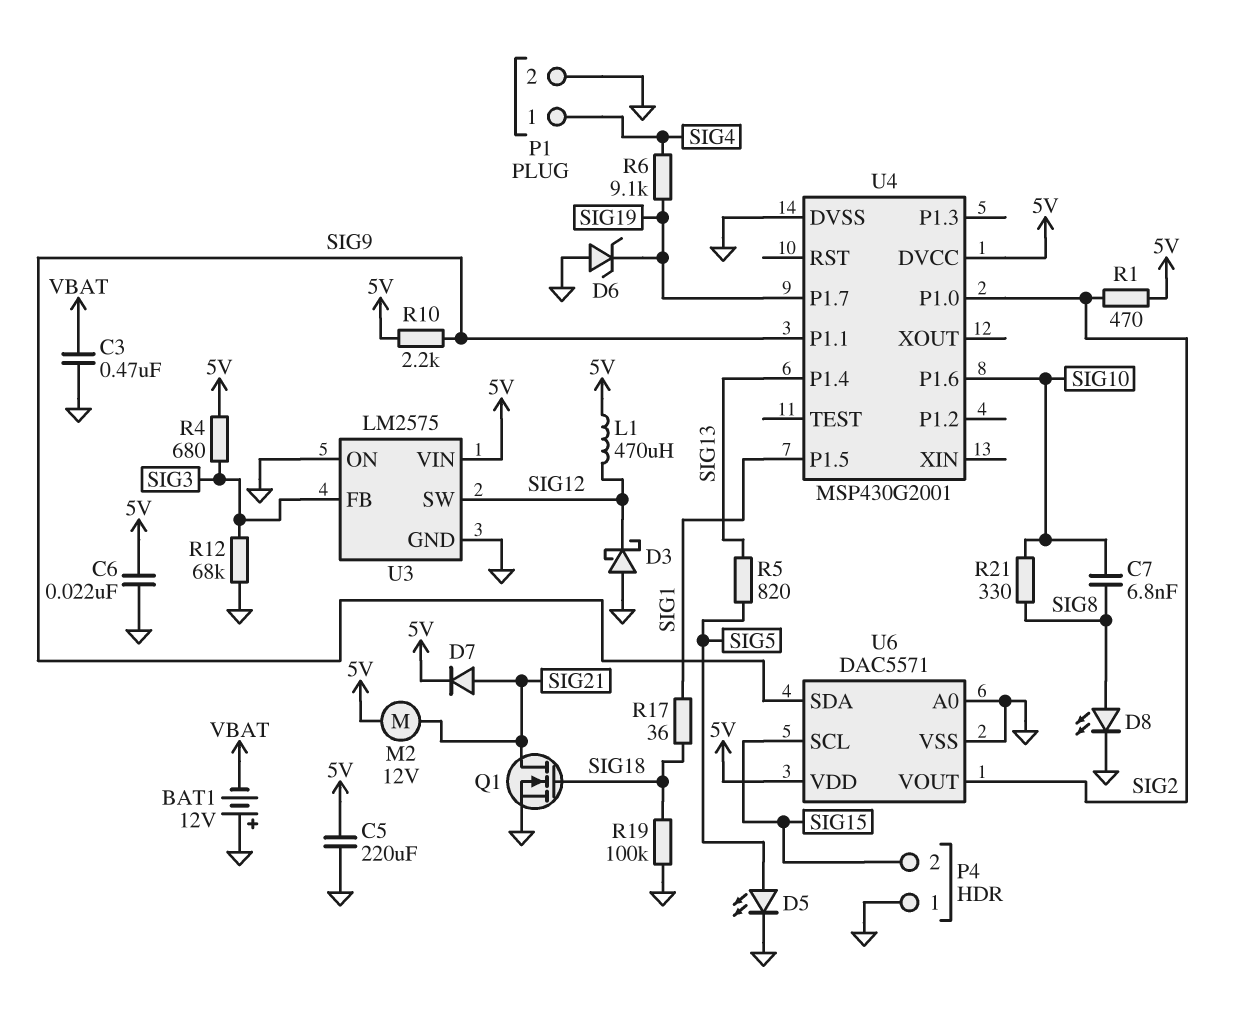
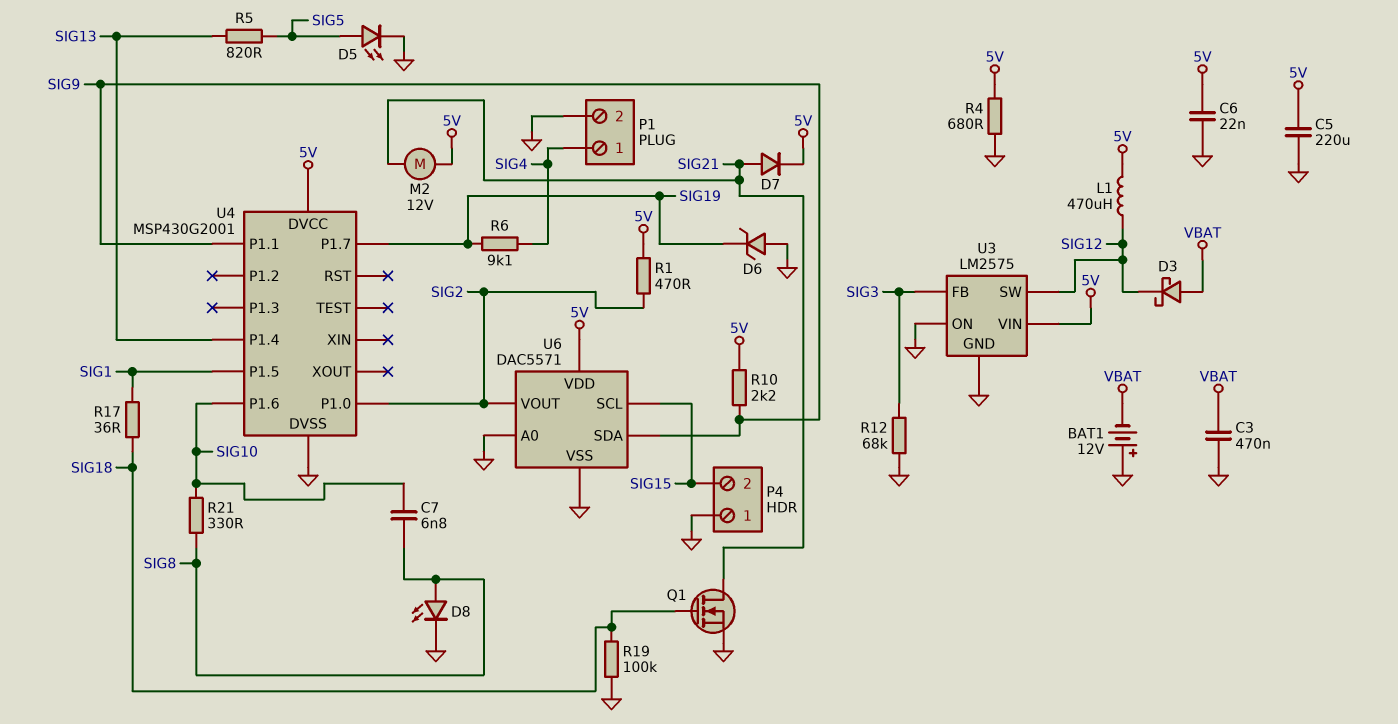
D3: schottky (A GND, K SIG12) -> schottky (A VBAT, K SIG12)
R4: 680 (5V, SIG3) -> 680 (5V, GND)

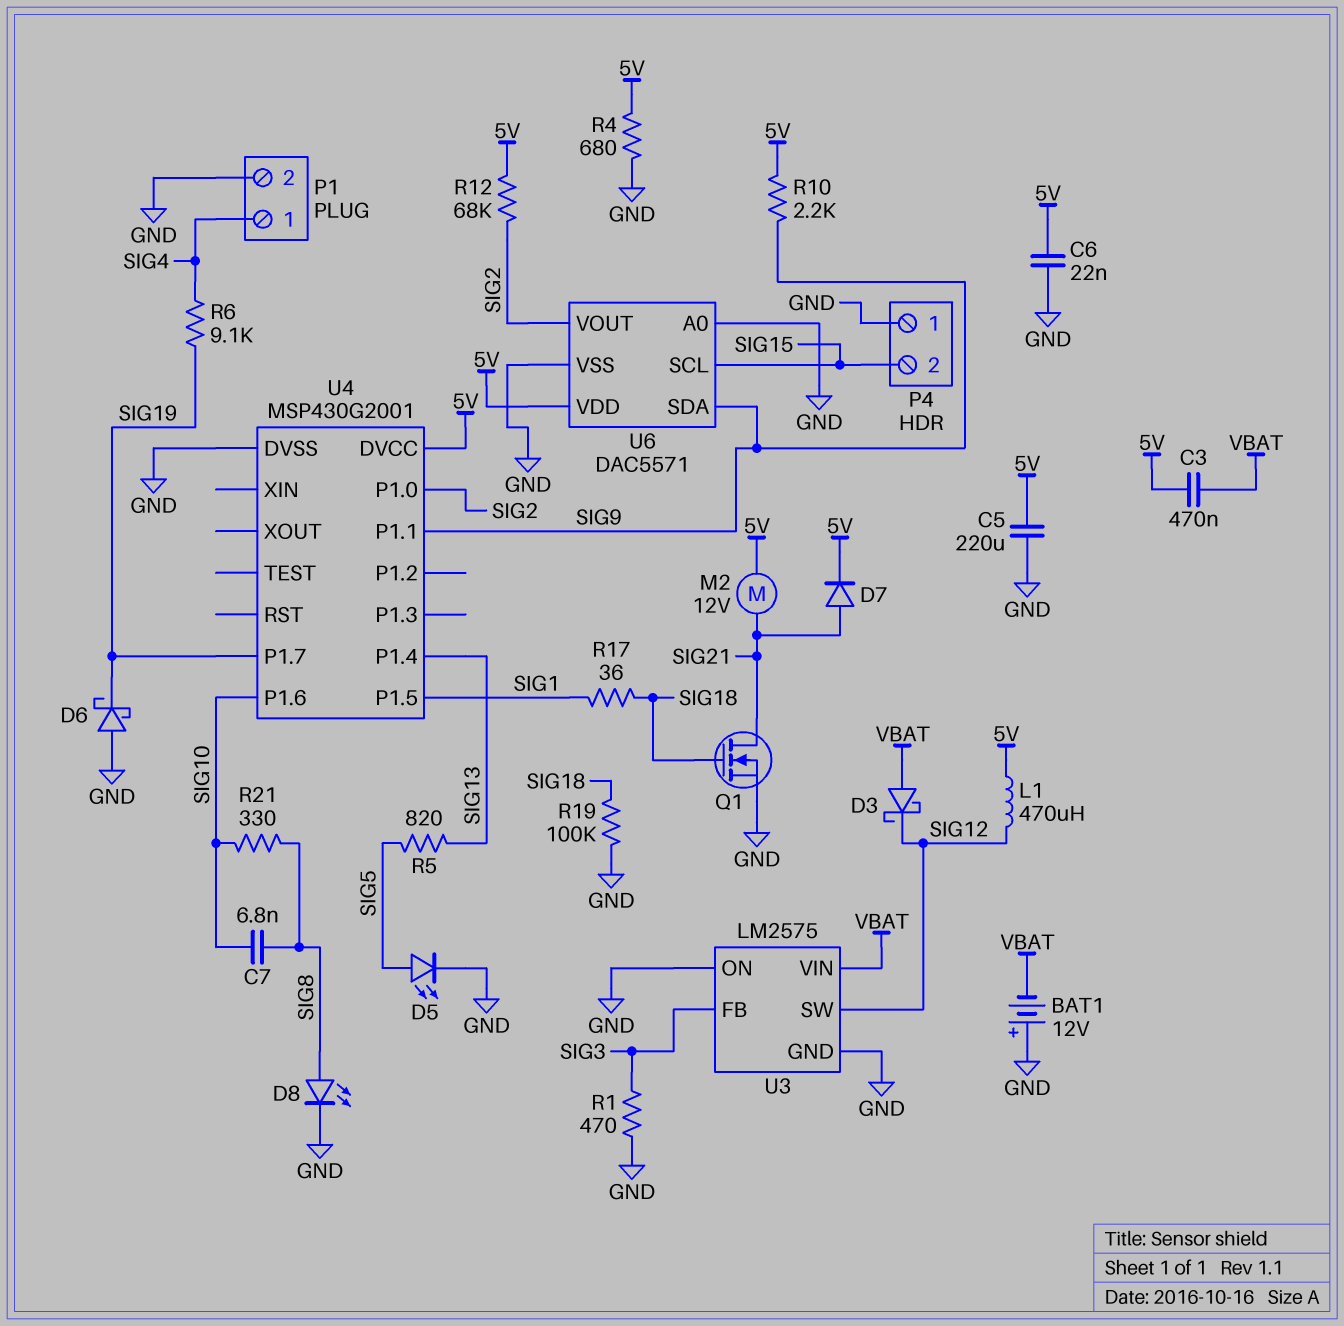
C3: 470nF (GND, VBAT) -> 470nF (5V, VBAT)
D6: zener (A GND, K SIG19) -> schottky (A GND, K SIG19)
R1: 470 (5V, SIG2) -> 470 (GND, SIG3)
R12: 68k (GND, SIG3) -> 68k (5V, SIG2)
U3 pin VIN: 5V -> VBAT

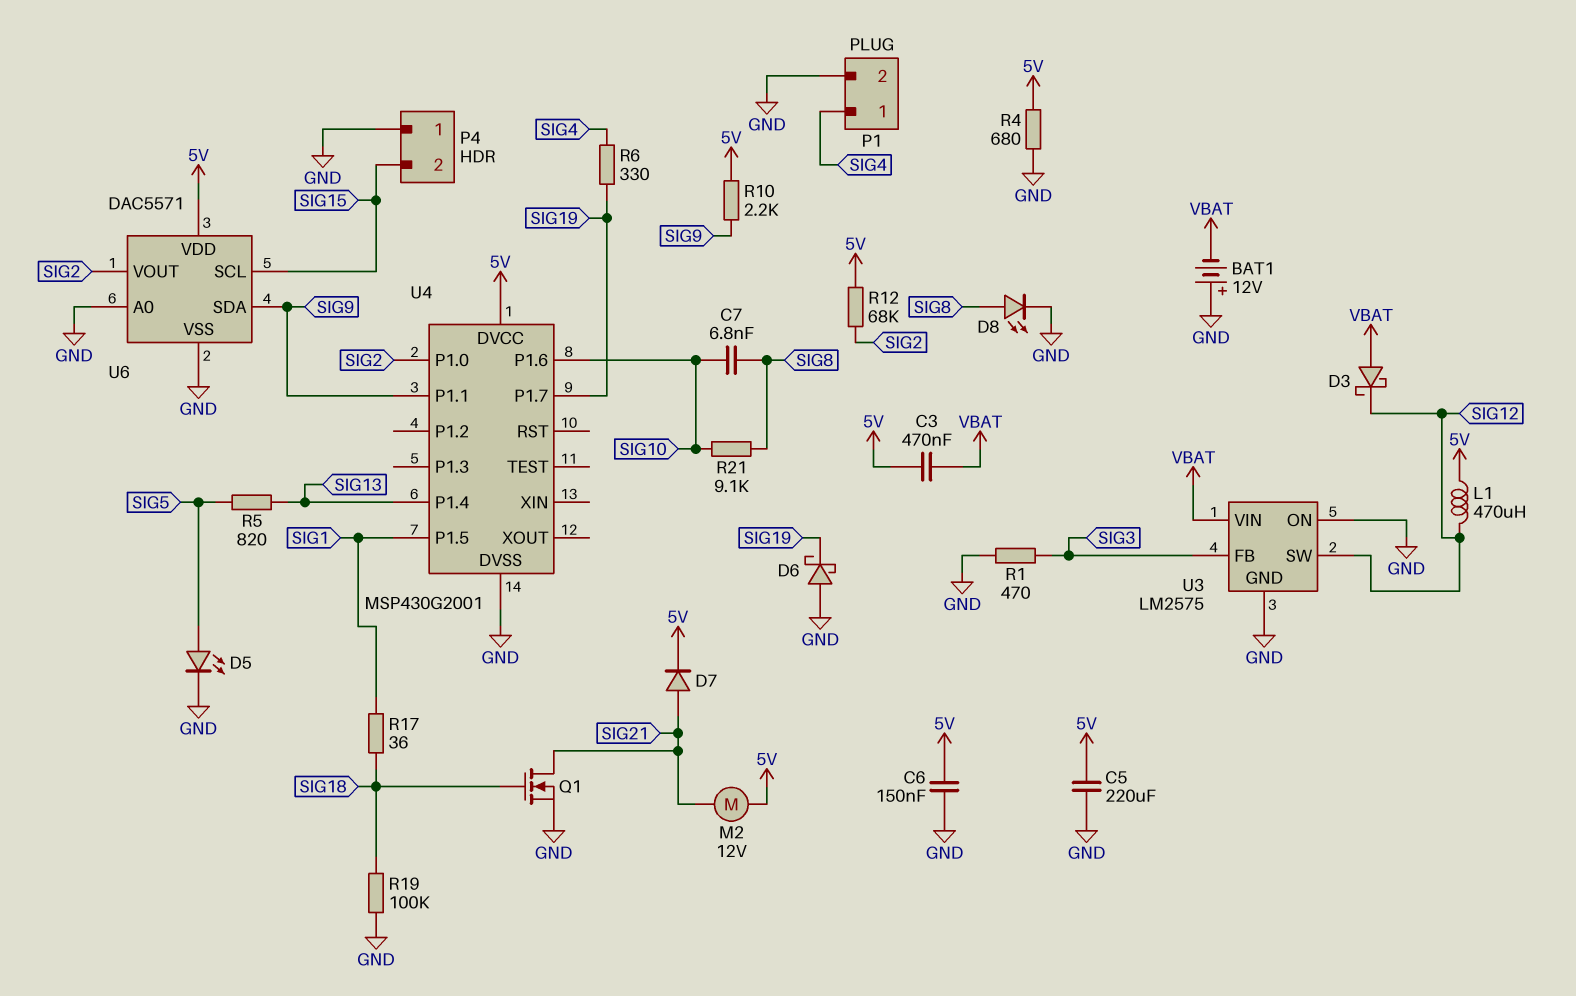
C6: 22nF (5V, GND) -> 150nF (5V, GND)
R6: 9.1k (SIG4, SIG19) -> 330 (SIG4, SIG19)
R21: 330 (SIG8, SIG10) -> 9.1k (SIG8, SIG10)

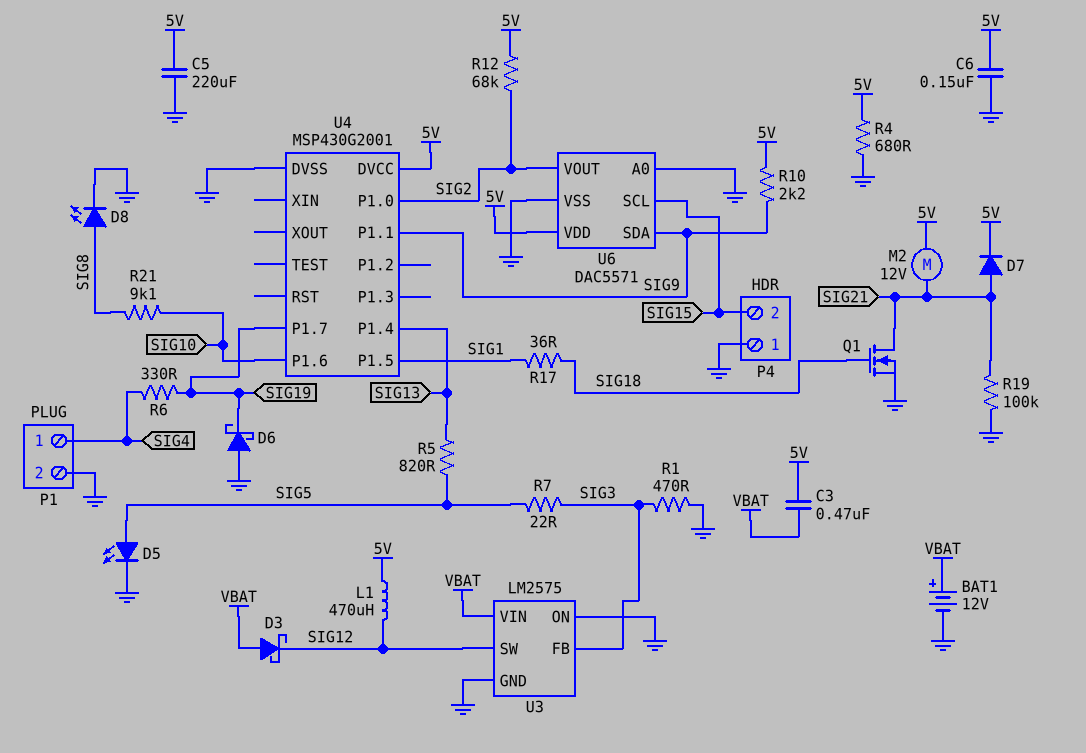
BAT1: 12V (plus GND, minus VBAT) -> 12V (plus VBAT, minus GND)
C7: 6.8nF (SIG8, SIG10) -> none
R7: none -> 22 (SIG3, SIG5)
R19: 100k (GND, SIG18) -> 100k (GND, SIG21)

